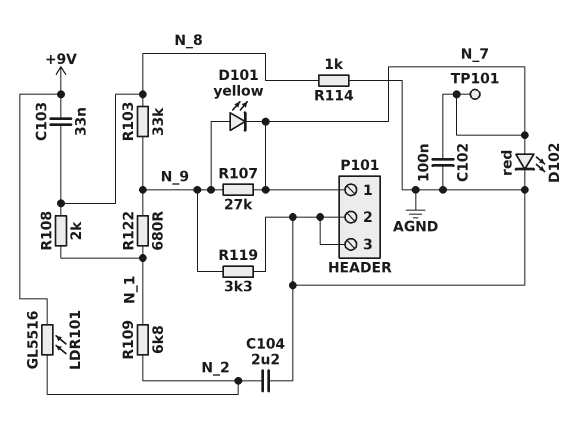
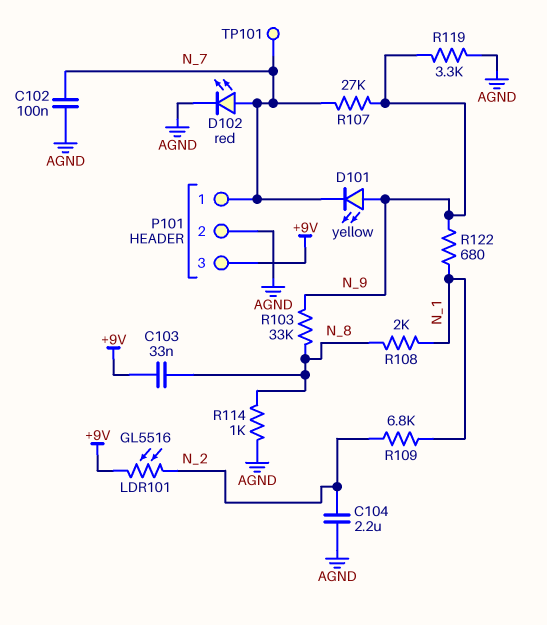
P101 pin 3: AGND -> +9V

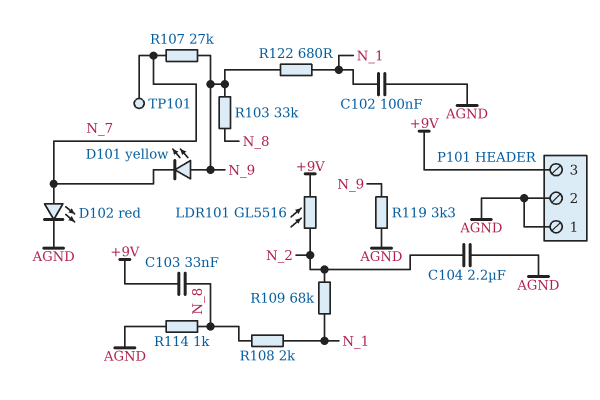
C102: 100nF (AGND, N_7) -> 100nF (AGND, N_1)
P101 pin 1: N_7 -> AGND
R109: 6.8k (N_1, N_2) -> 68k (N_1, N_2)

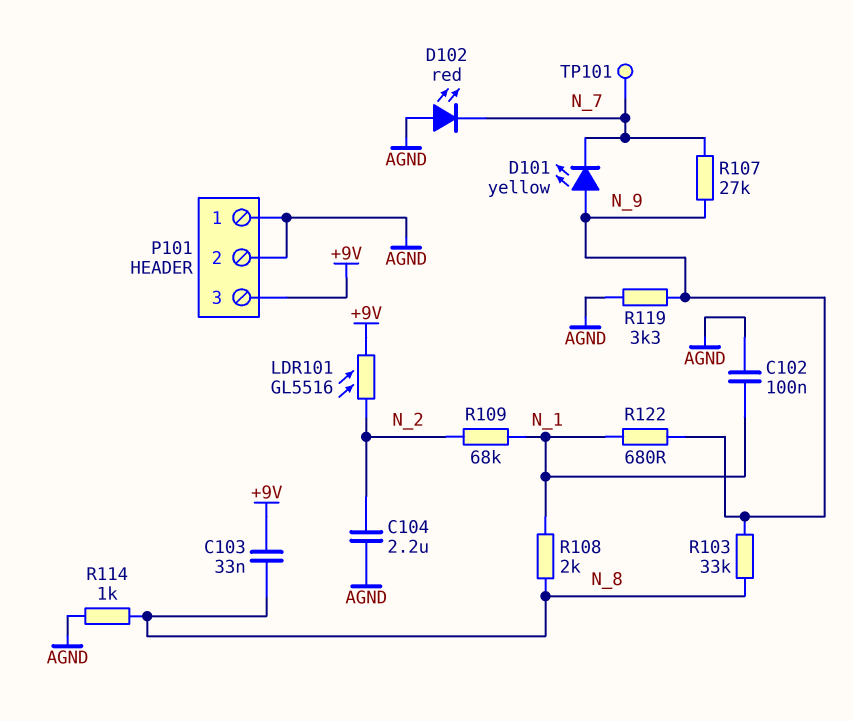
D102: LED red (A N_7, K AGND) -> LED red (A AGND, K N_7)

